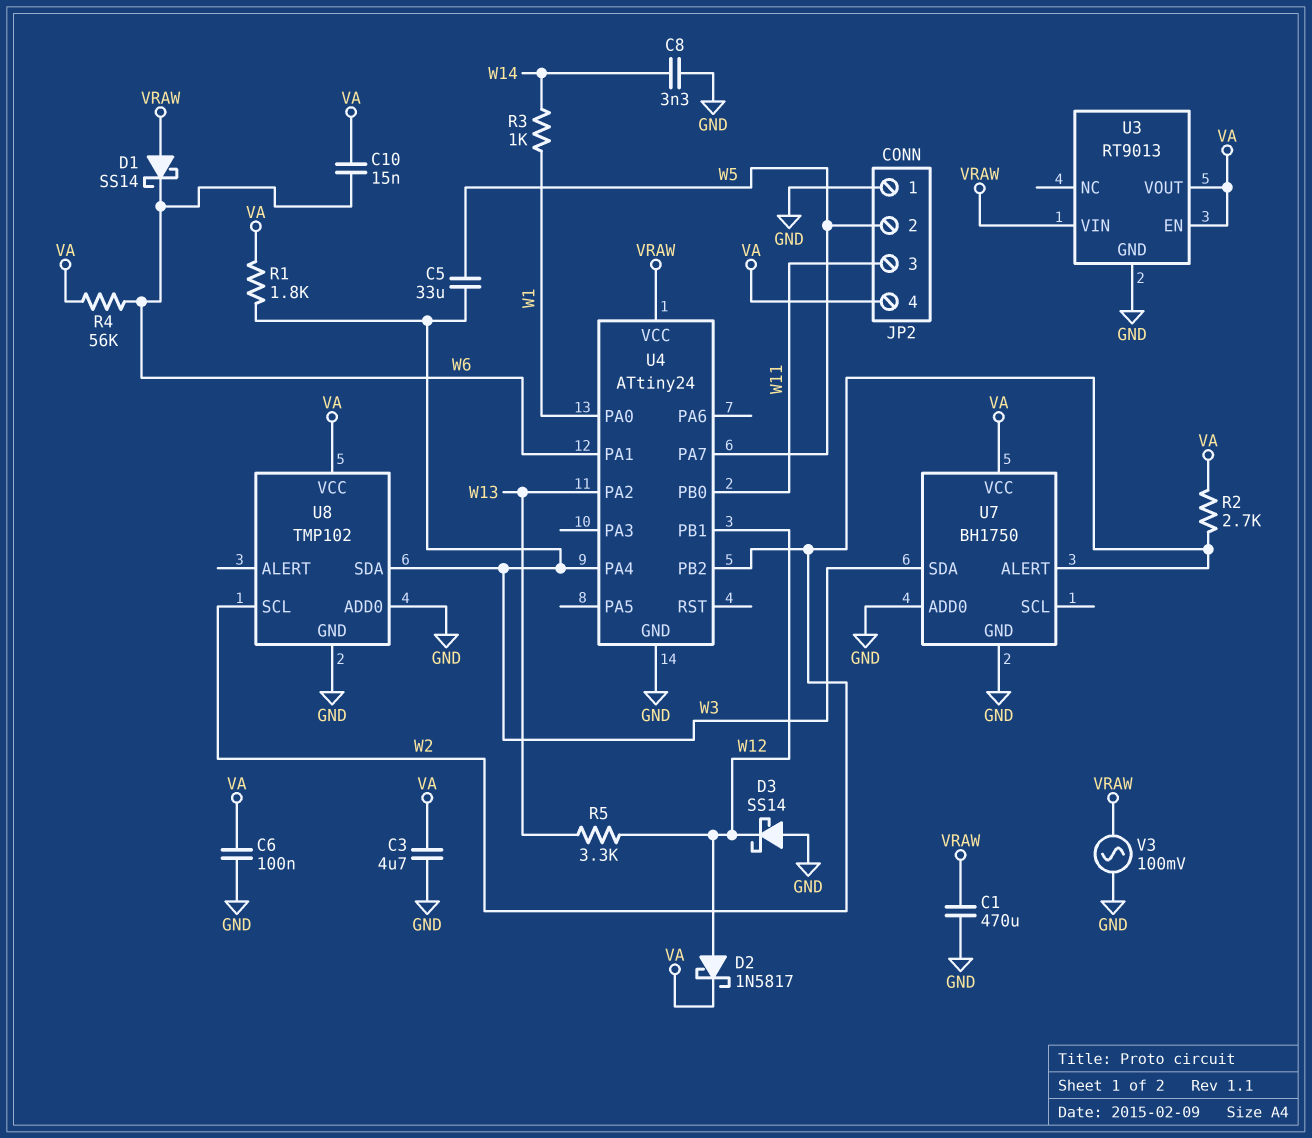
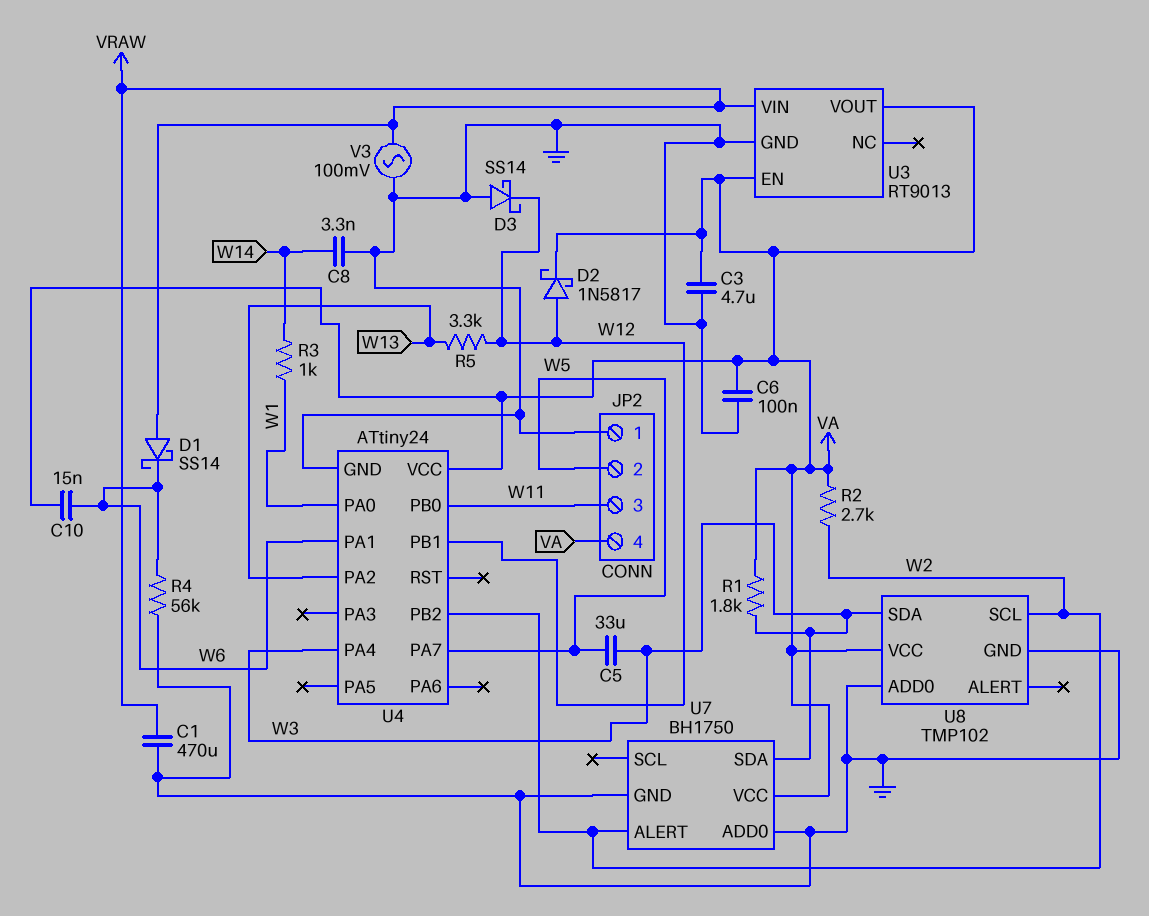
R4: 56k (VA, W6) -> 56k (GND, W6)
U4 pin VCC: VRAW -> VA

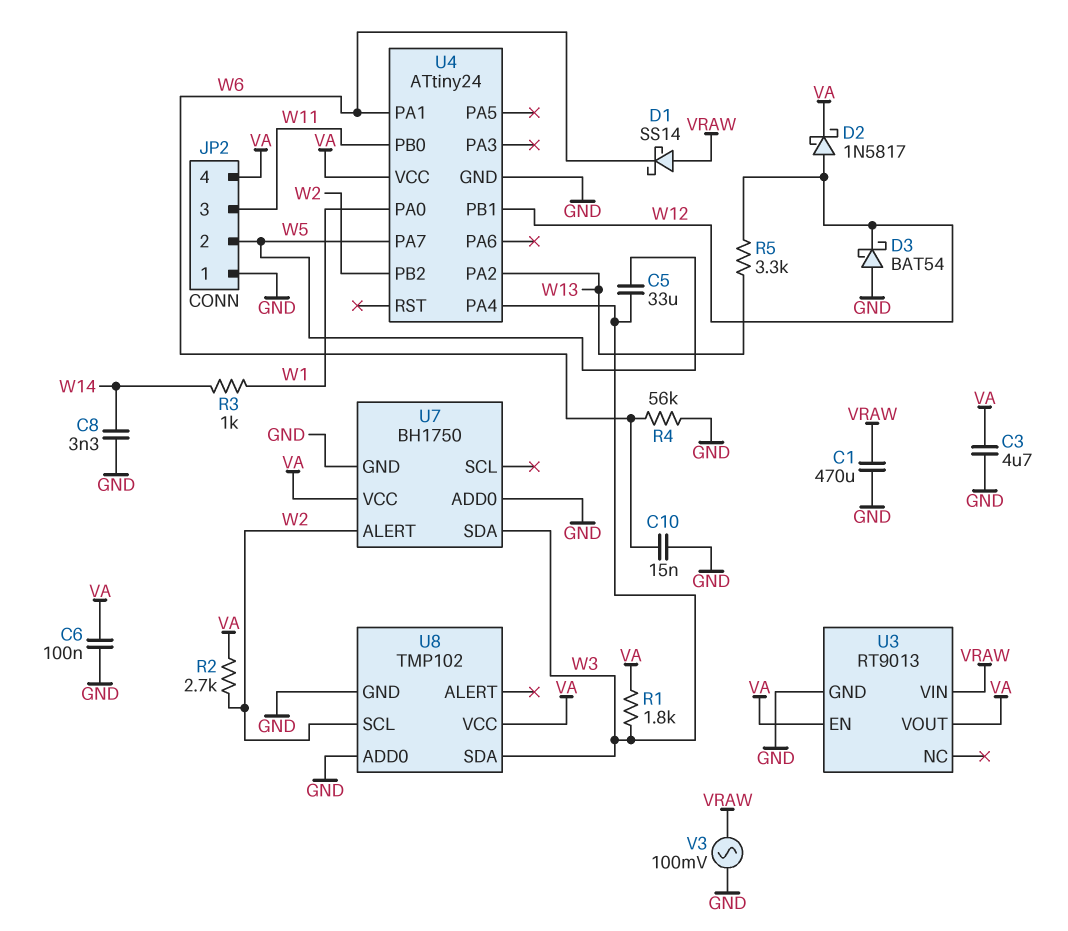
C10: 15nF (VA, W6) -> 15nF (GND, W6)
D3: schottky SS14 (A GND, K W12) -> schottky BAT54 (A GND, K W12)

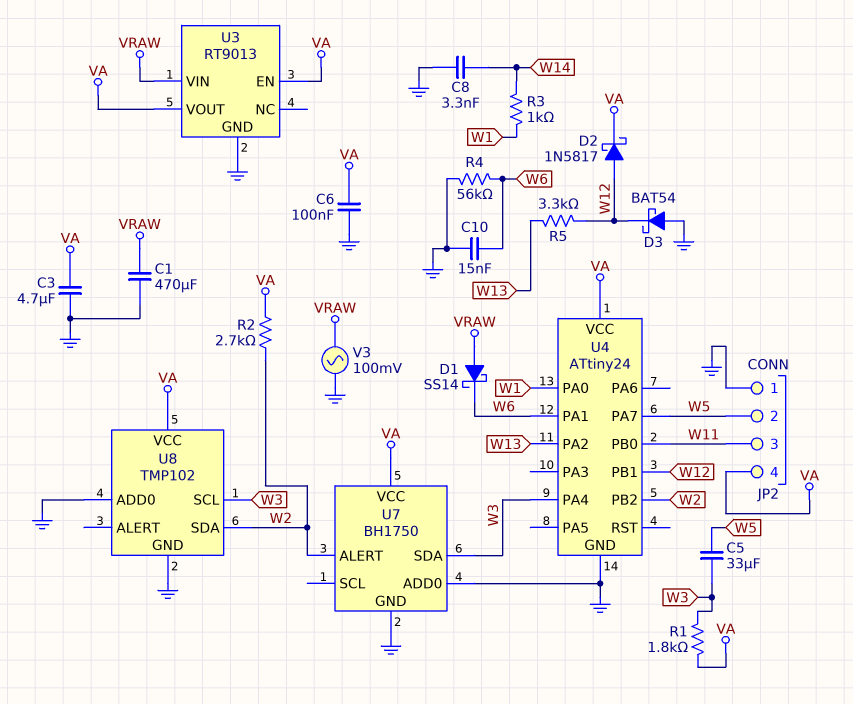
U8 pin SCL: W2 -> W3
U8 pin SDA: W3 -> W2

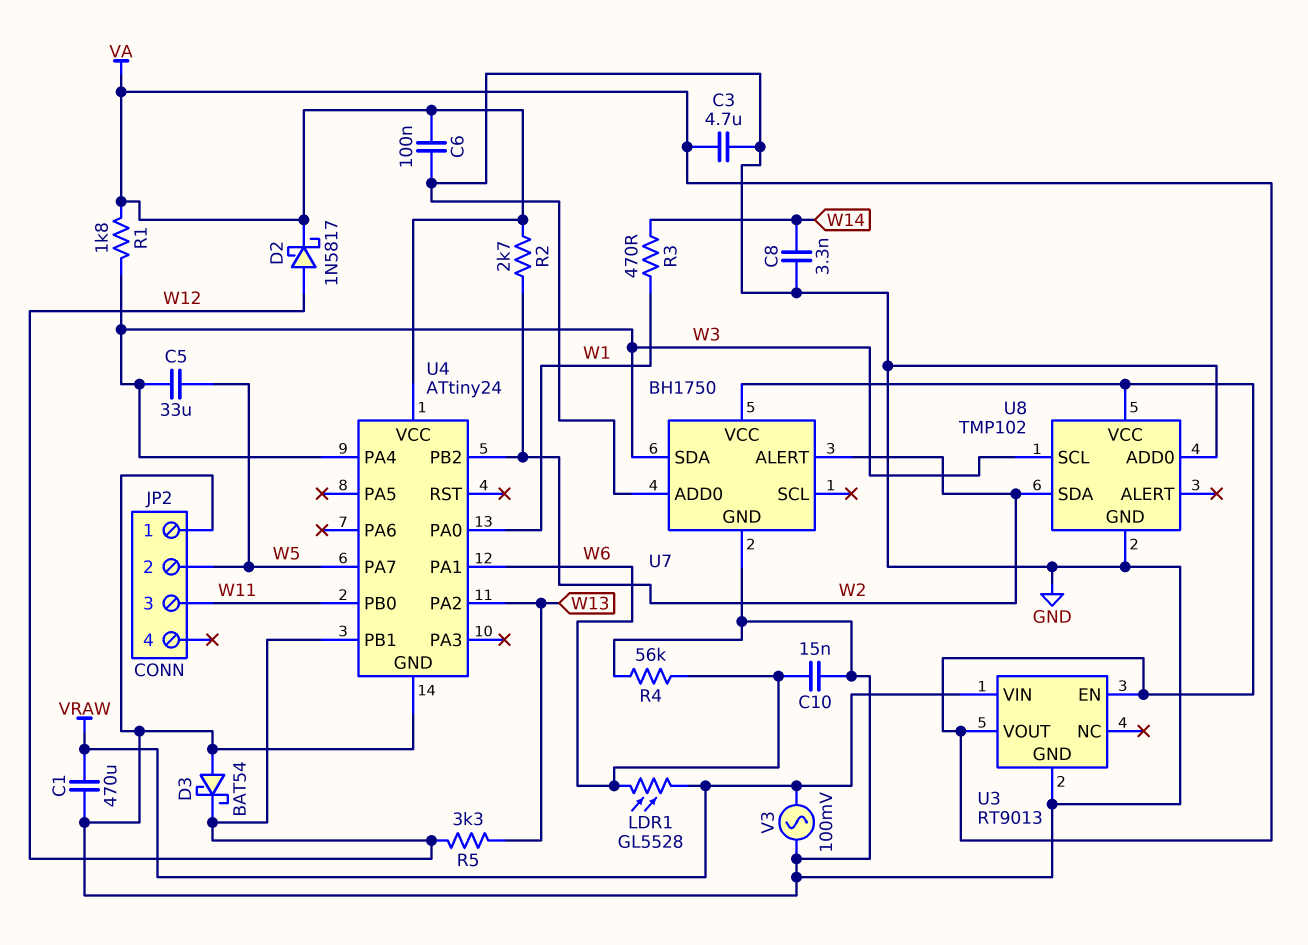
D1: schottky SS14 (A VRAW, K W6) -> none
JP2 pin 4: VA -> none
LDR1: none -> GL5528 (VRAW, W6)
R3: 1k (W1, W14) -> 470 (W1, W14)

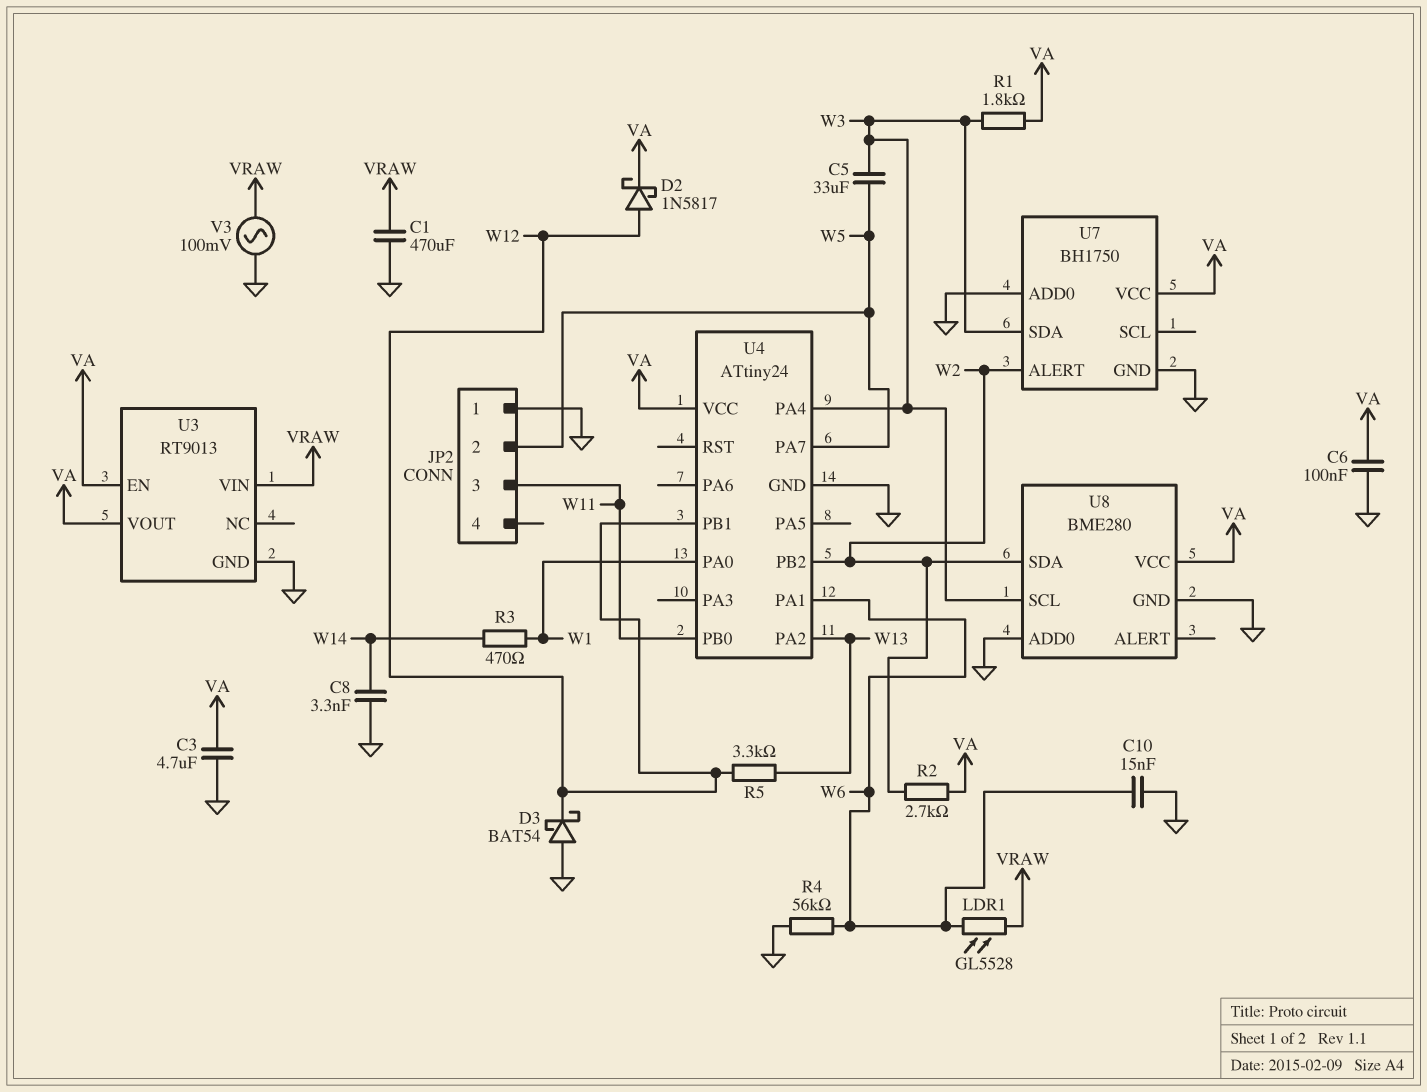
U8: TMP102 -> BME280

